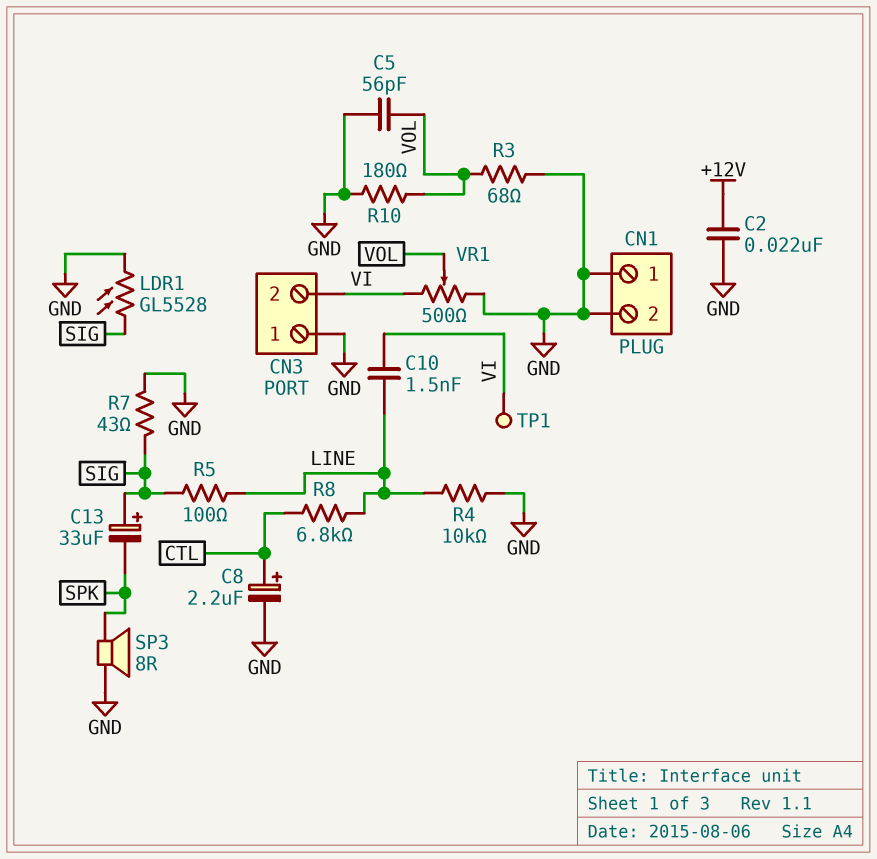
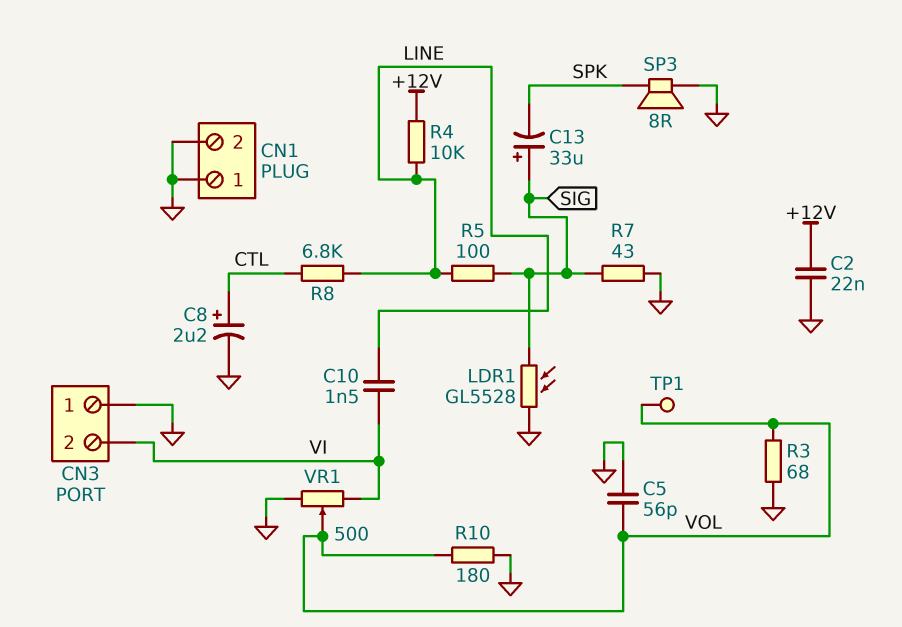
R4: 10k (GND, LINE) -> 10k (+12V, LINE)
TP1: test point (VI) -> test point (VOL)

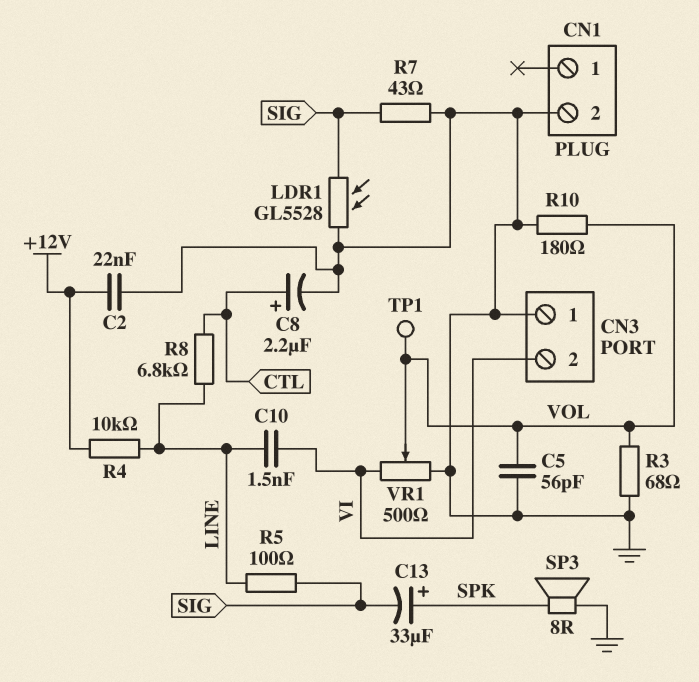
C13: 33uF (plus SIG, minus SPK) -> 33uF (plus SPK, minus SIG)
CN1 pin 1: GND -> none

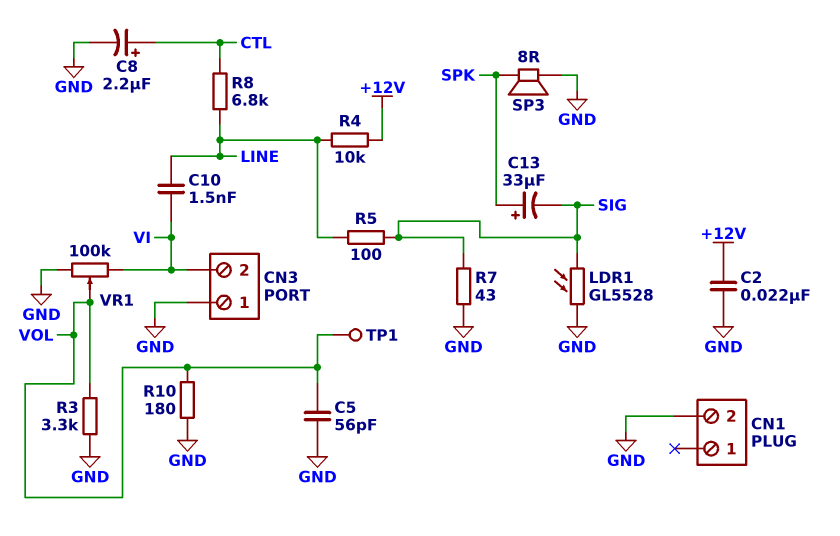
R3: 68 (GND, VOL) -> 3.3k (GND, VOL)
VR1: 500 (GND, VI, wiper VOL) -> 100k (GND, VI, wiper VOL)

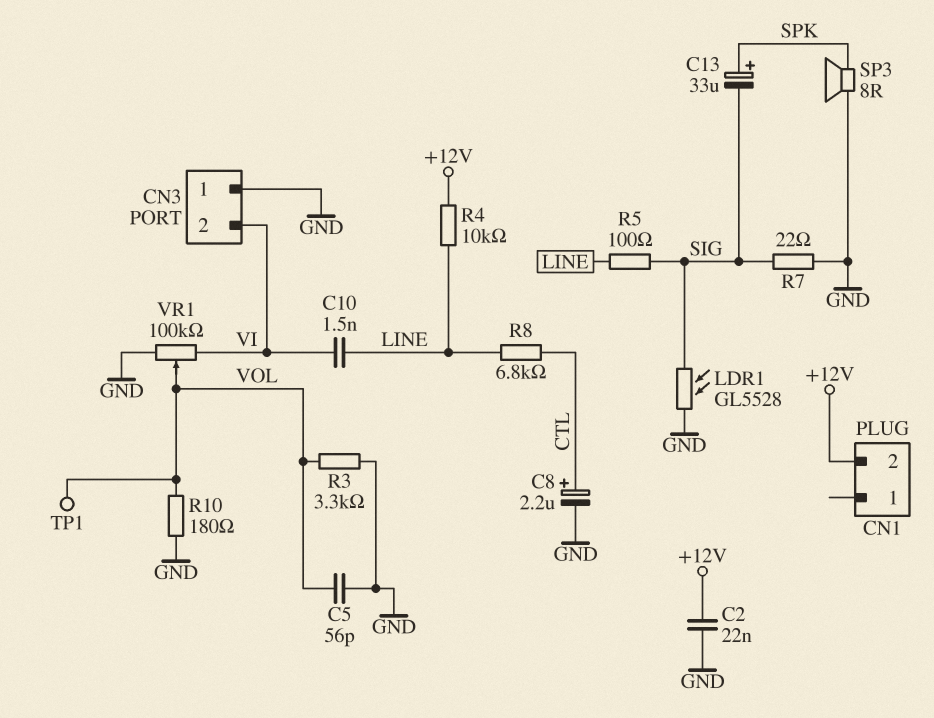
CN1 pin 2: GND -> +12V
R7: 43 (GND, SIG) -> 22 (GND, SIG)

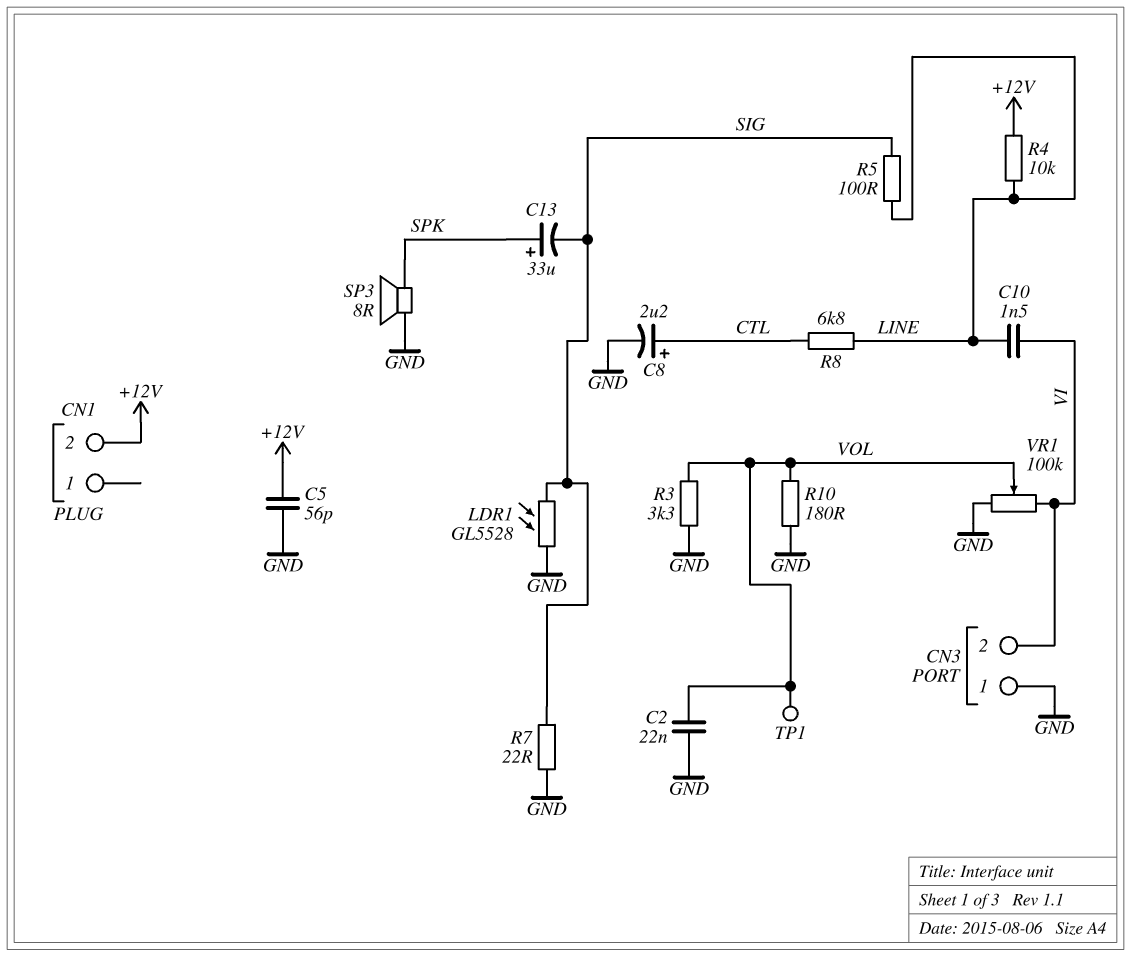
C2: 22nF (+12V, GND) -> 22nF (GND, VOL)
C5: 56pF (GND, VOL) -> 56pF (+12V, GND)

